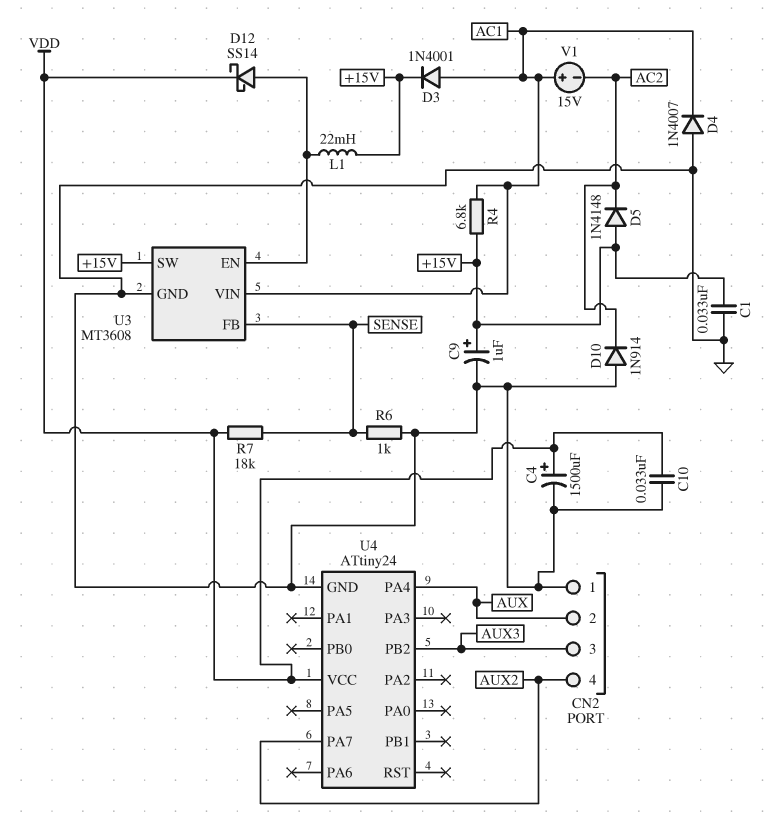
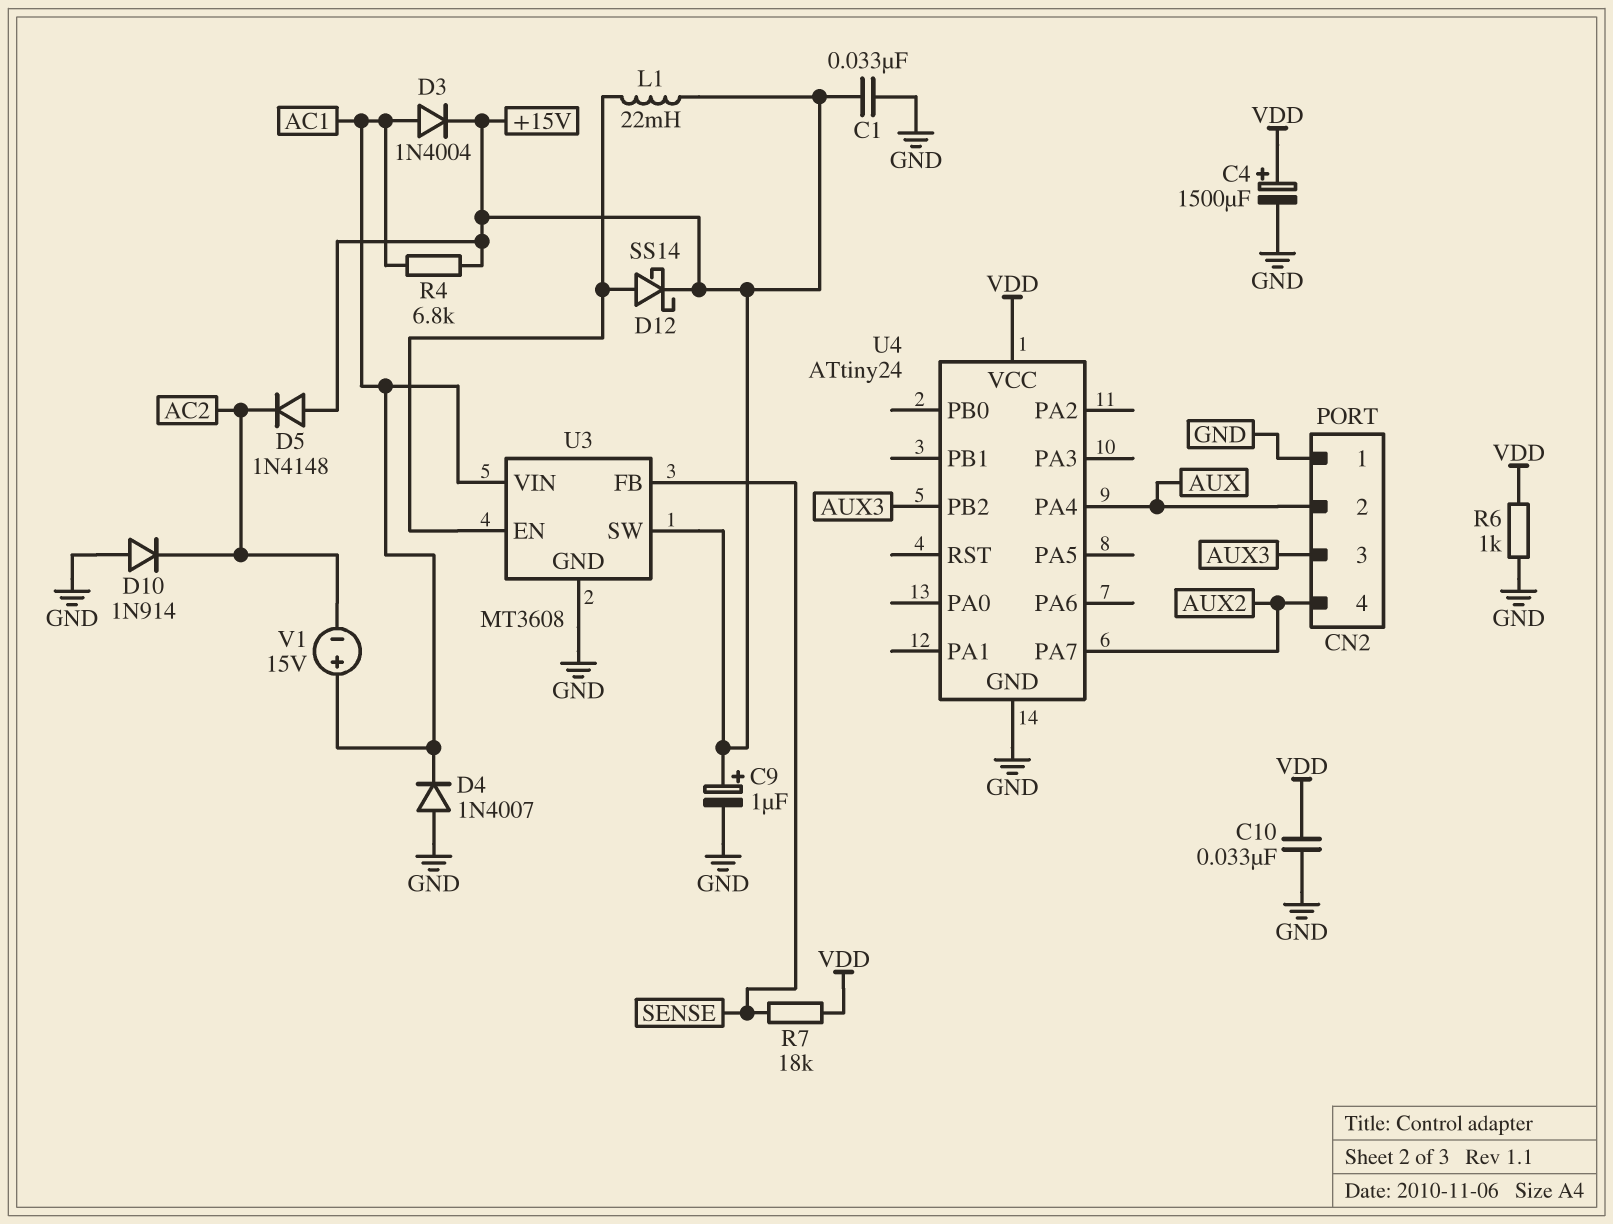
D3: diode 1N4001 (A AC1, K +15V) -> diode 1N4004 (A AC1, K +15V)
D12: schottky SS14 (A U3/EN, K VDD) -> schottky SS14 (A U3/EN, K +15V)
R6: 1k (GND, SENSE) -> 1k (GND, VDD)

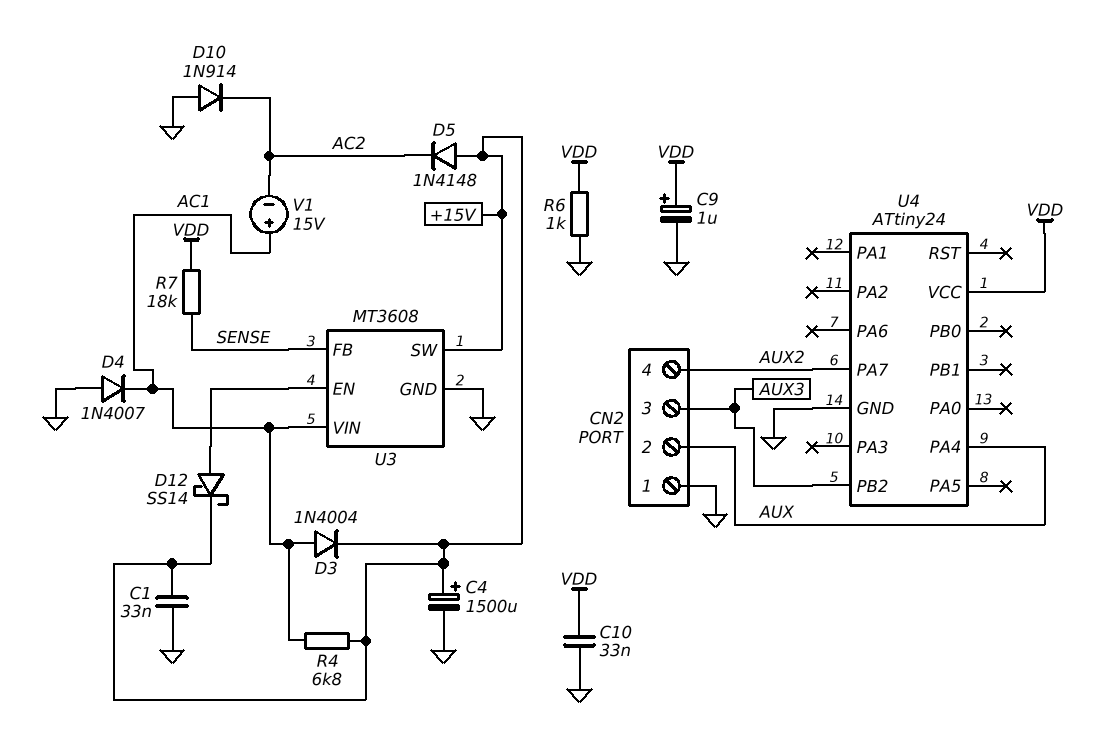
C4: 1500uF (plus VDD, minus GND) -> 1500uF (plus +15V, minus GND)
C9: 1uF (plus +15V, minus GND) -> 1uF (plus VDD, minus GND)
L1: 22mH (+15V, U3/EN) -> none

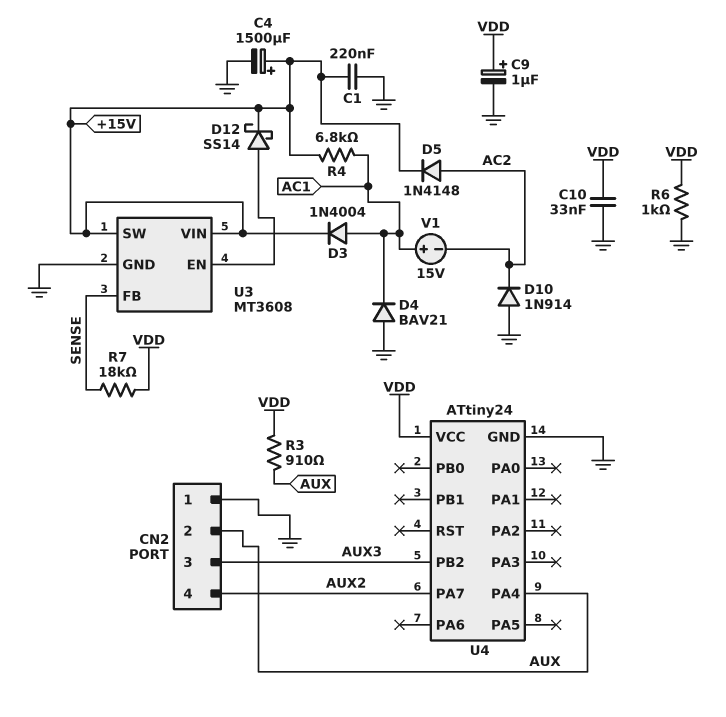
C1: 33nF (+15V, GND) -> 220nF (+15V, GND)
D4: diode 1N4007 (A GND, K AC1) -> diode BAV21 (A GND, K AC1)
D5: diode 1N4148 (A +15V, K AC2) -> diode 1N4148 (A AC2, K +15V)
R3: none -> 910 (AUX, VDD)
U3 pin VIN: AC1 -> +15V

